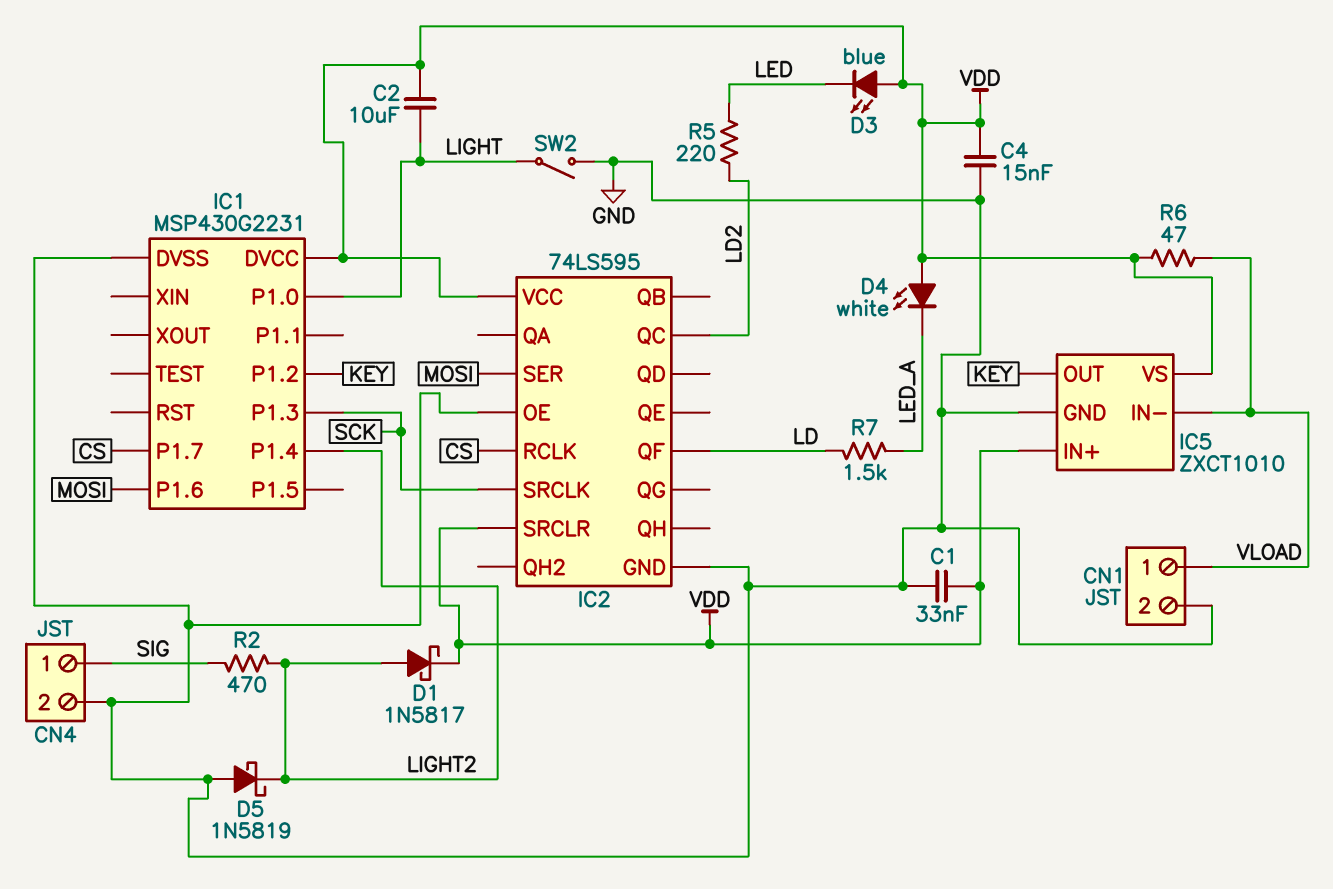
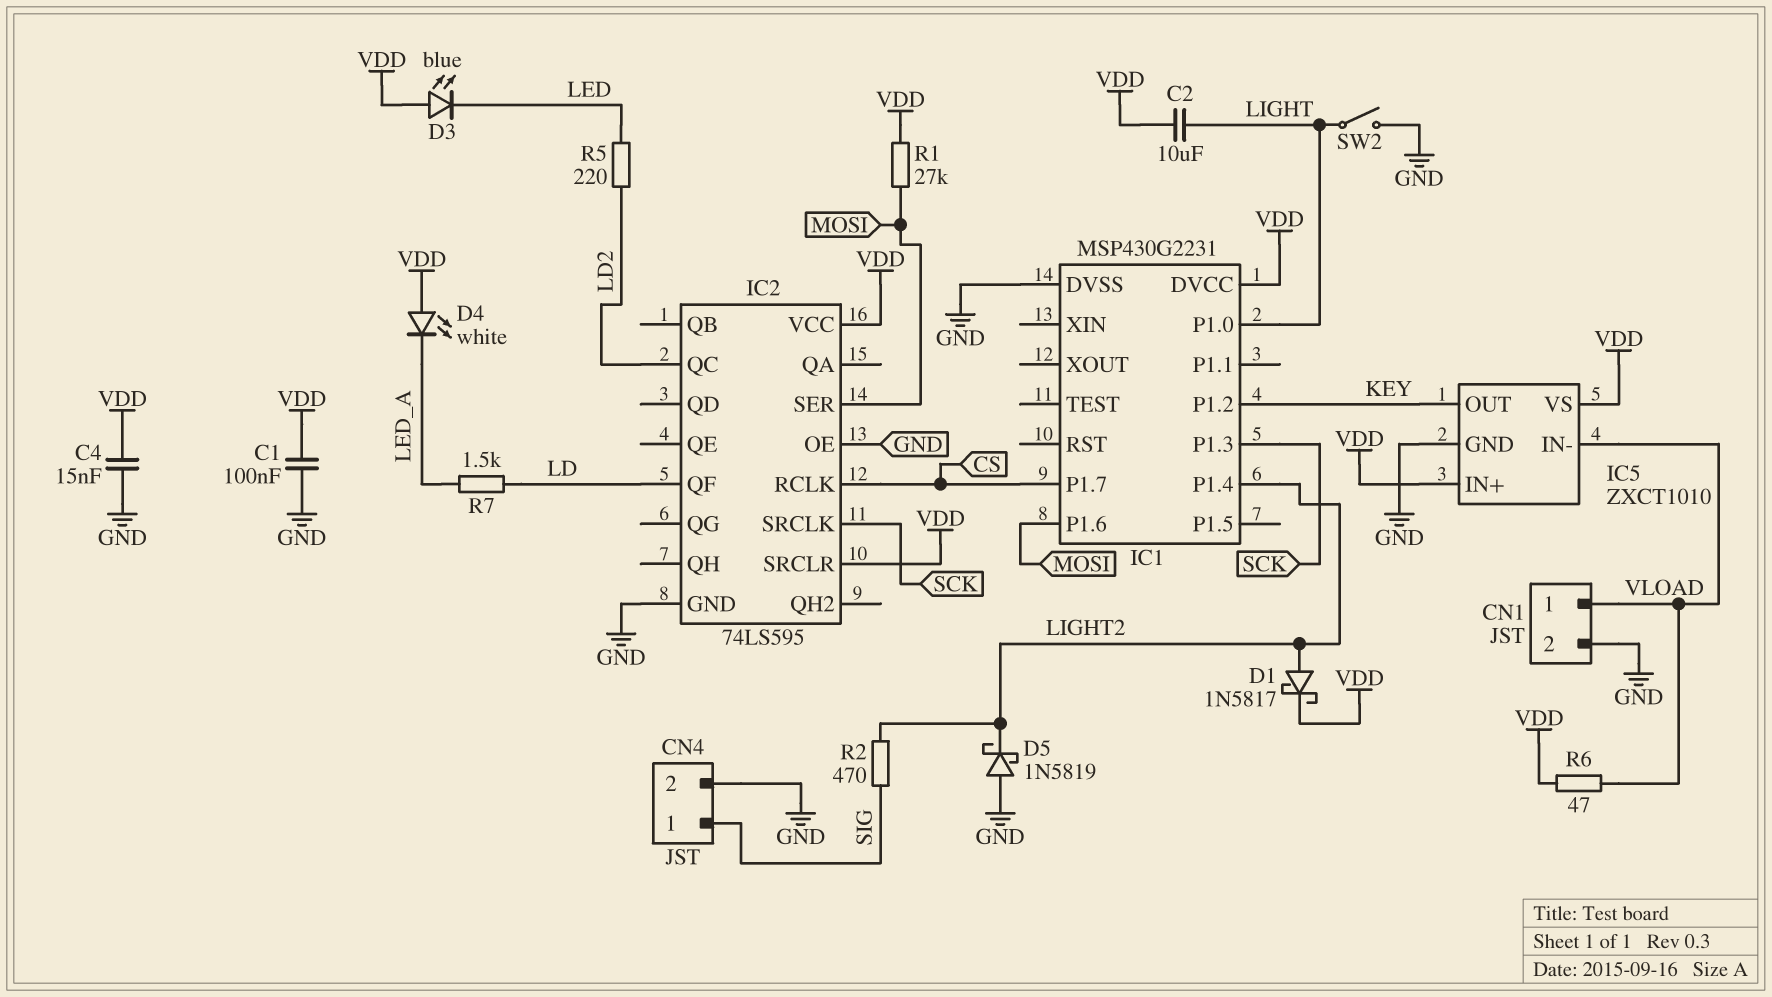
C1: 33nF (GND, VDD) -> 100nF (GND, VDD)
R1: none -> 27k (MOSI, VDD)

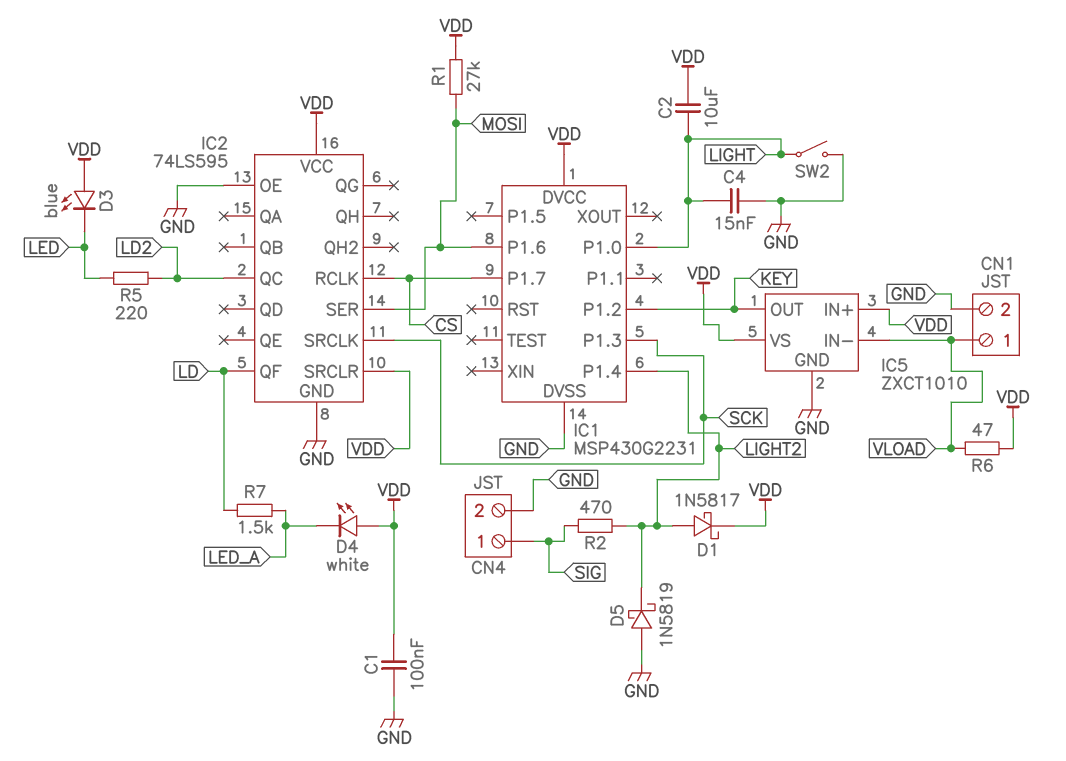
C4: 15nF (GND, VDD) -> 15nF (GND, LIGHT)

